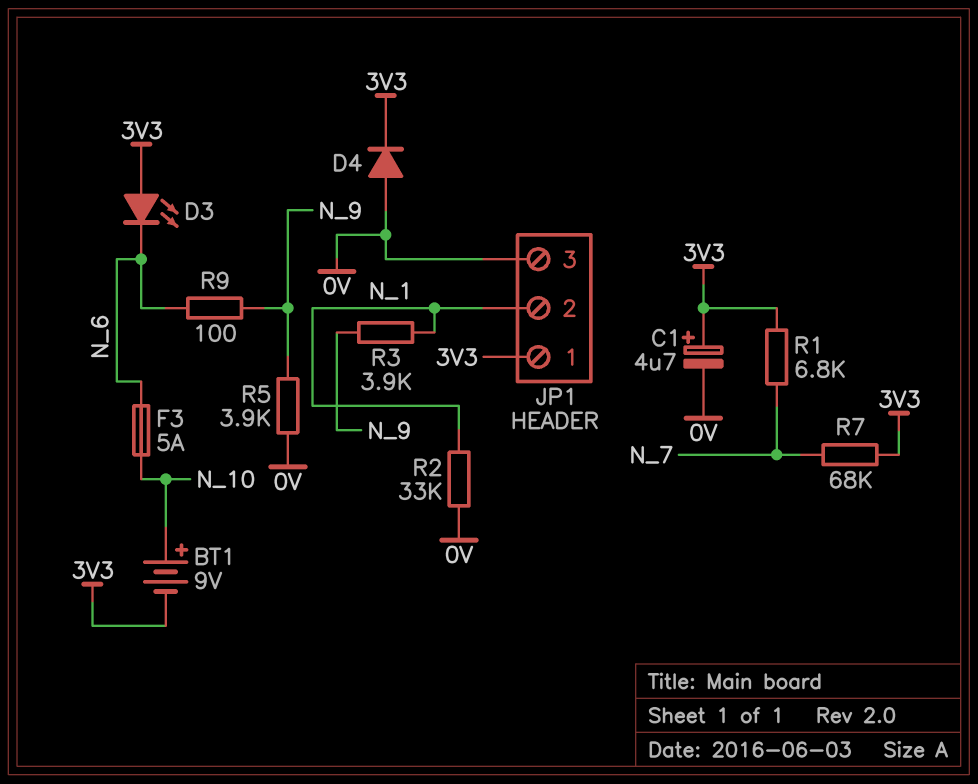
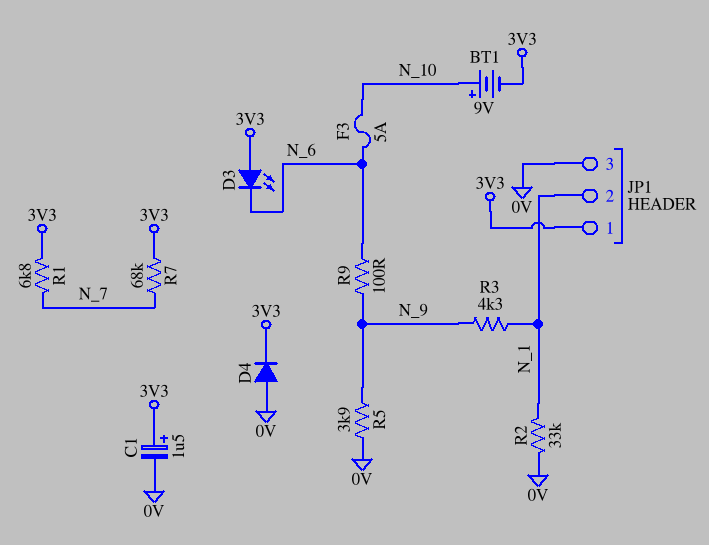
C1: 4.7uF (plus 3V3, minus 0V) -> 1.5uF (plus 3V3, minus 0V)
R3: 3.9k (N_1, N_9) -> 4.3k (N_1, N_9)

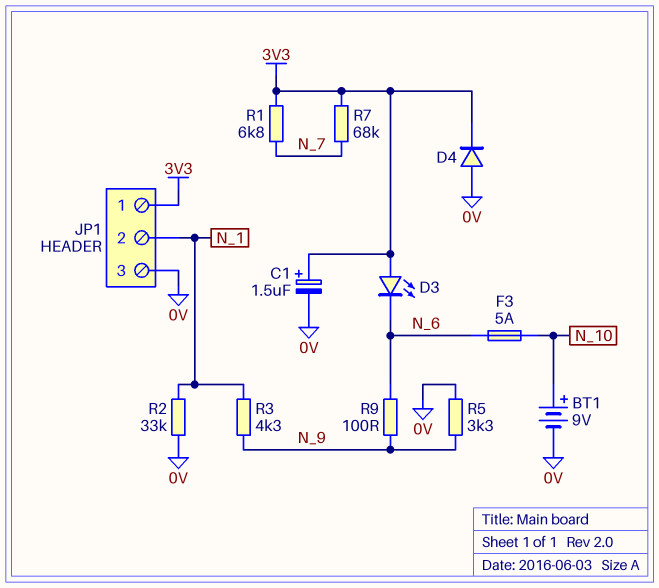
BT1: 9V (plus N_10, minus 3V3) -> 9V (plus N_10, minus 0V)
R5: 3.9k (0V, N_9) -> 3.3k (0V, N_9)

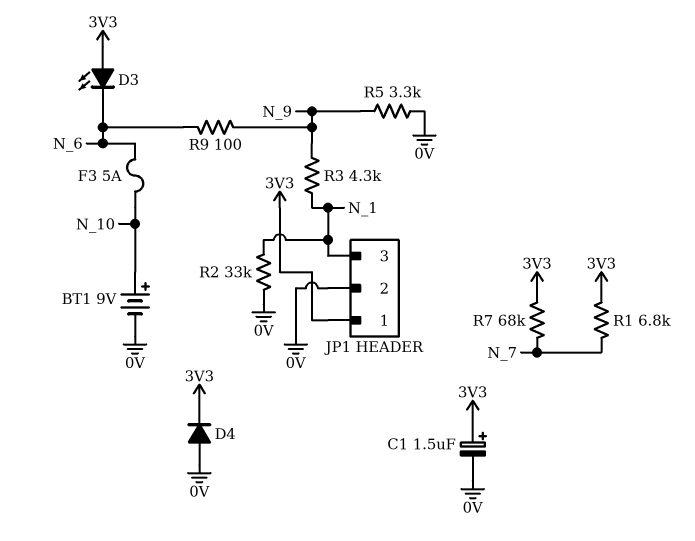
JP1 pin 2: N_1 -> 0V
JP1 pin 3: 0V -> N_1

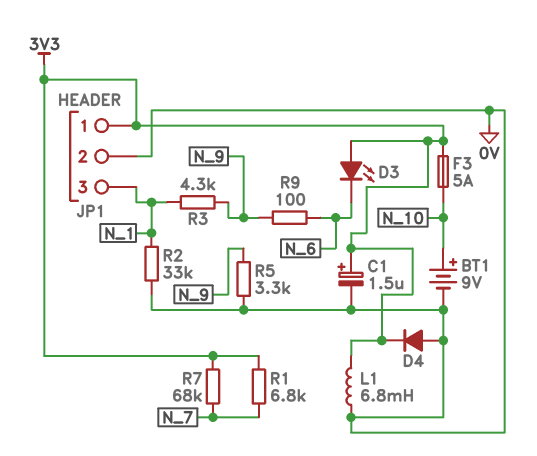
F3: 5A (N_6, N_10) -> 5A (3V3, N_10)
L1: none -> 6.8mH (0V, 3V3)

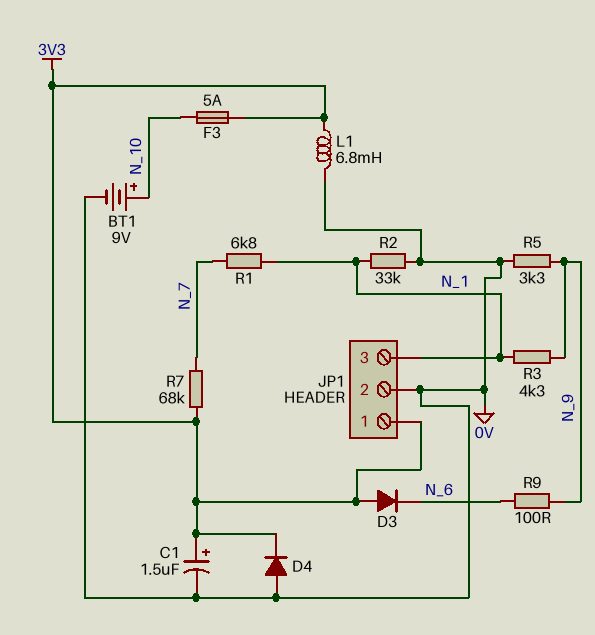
D3: LED (A 3V3, K N_6) -> diode (A 3V3, K N_6)
R1: 6.8k (3V3, N_7) -> 6.8k (N_1, N_7)

